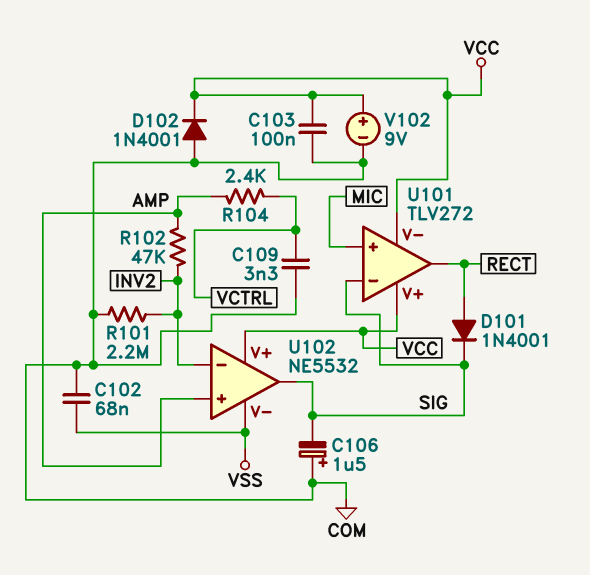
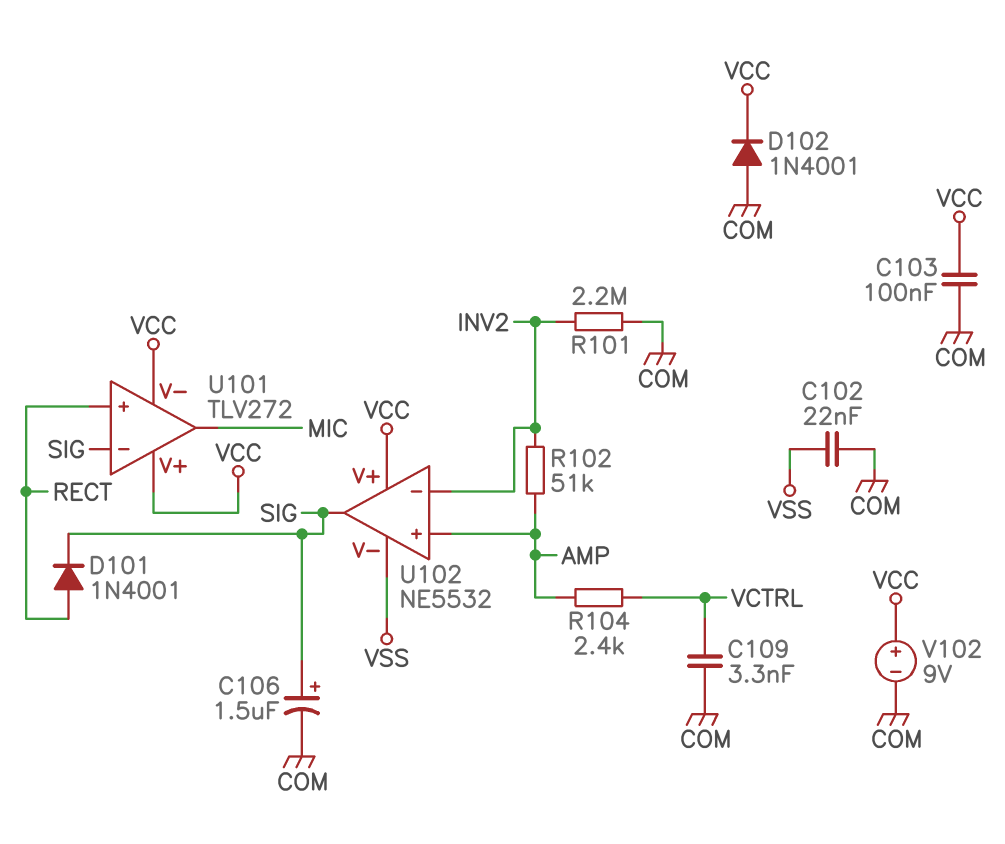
C102: 68nF (COM, VSS) -> 22nF (COM, VSS)
C106: 1.5uF (plus COM, minus SIG) -> 1.5uF (plus SIG, minus COM)
R102: 47k (AMP, INV2) -> 51k (AMP, INV2)
U101 pin in+: MIC -> RECT
U101 pin out: RECT -> MIC

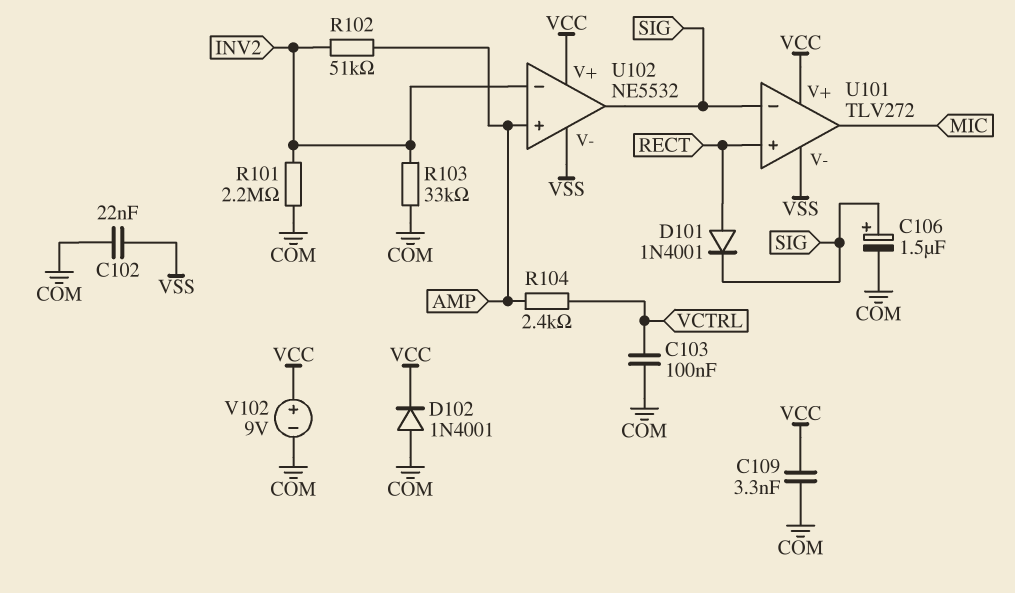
C103: 100nF (COM, VCC) -> 100nF (COM, VCTRL)
C109: 3.3nF (COM, VCTRL) -> 3.3nF (COM, VCC)
R103: none -> 33k (COM, INV2)
U101 pin V-: VCC -> VSS

